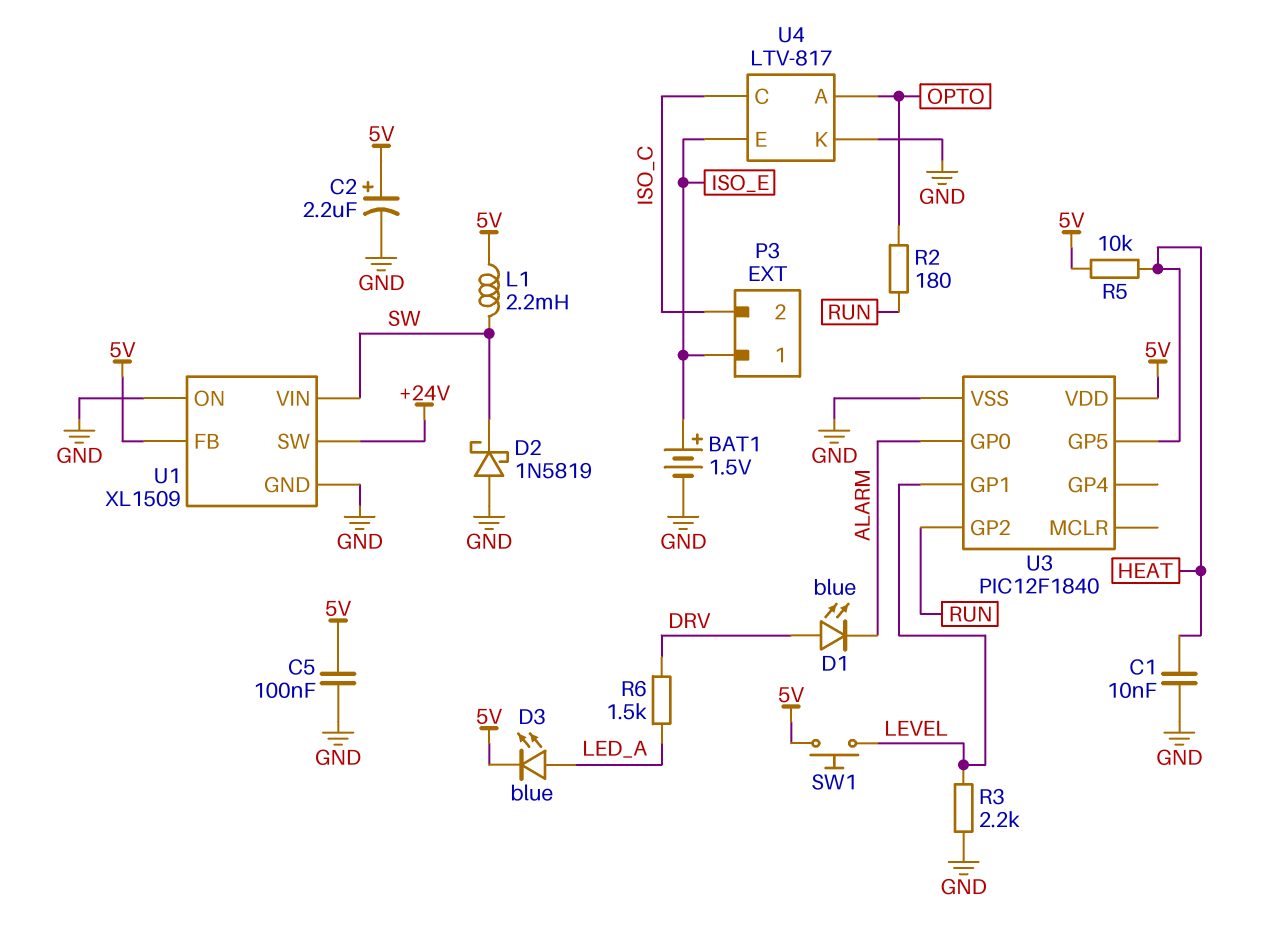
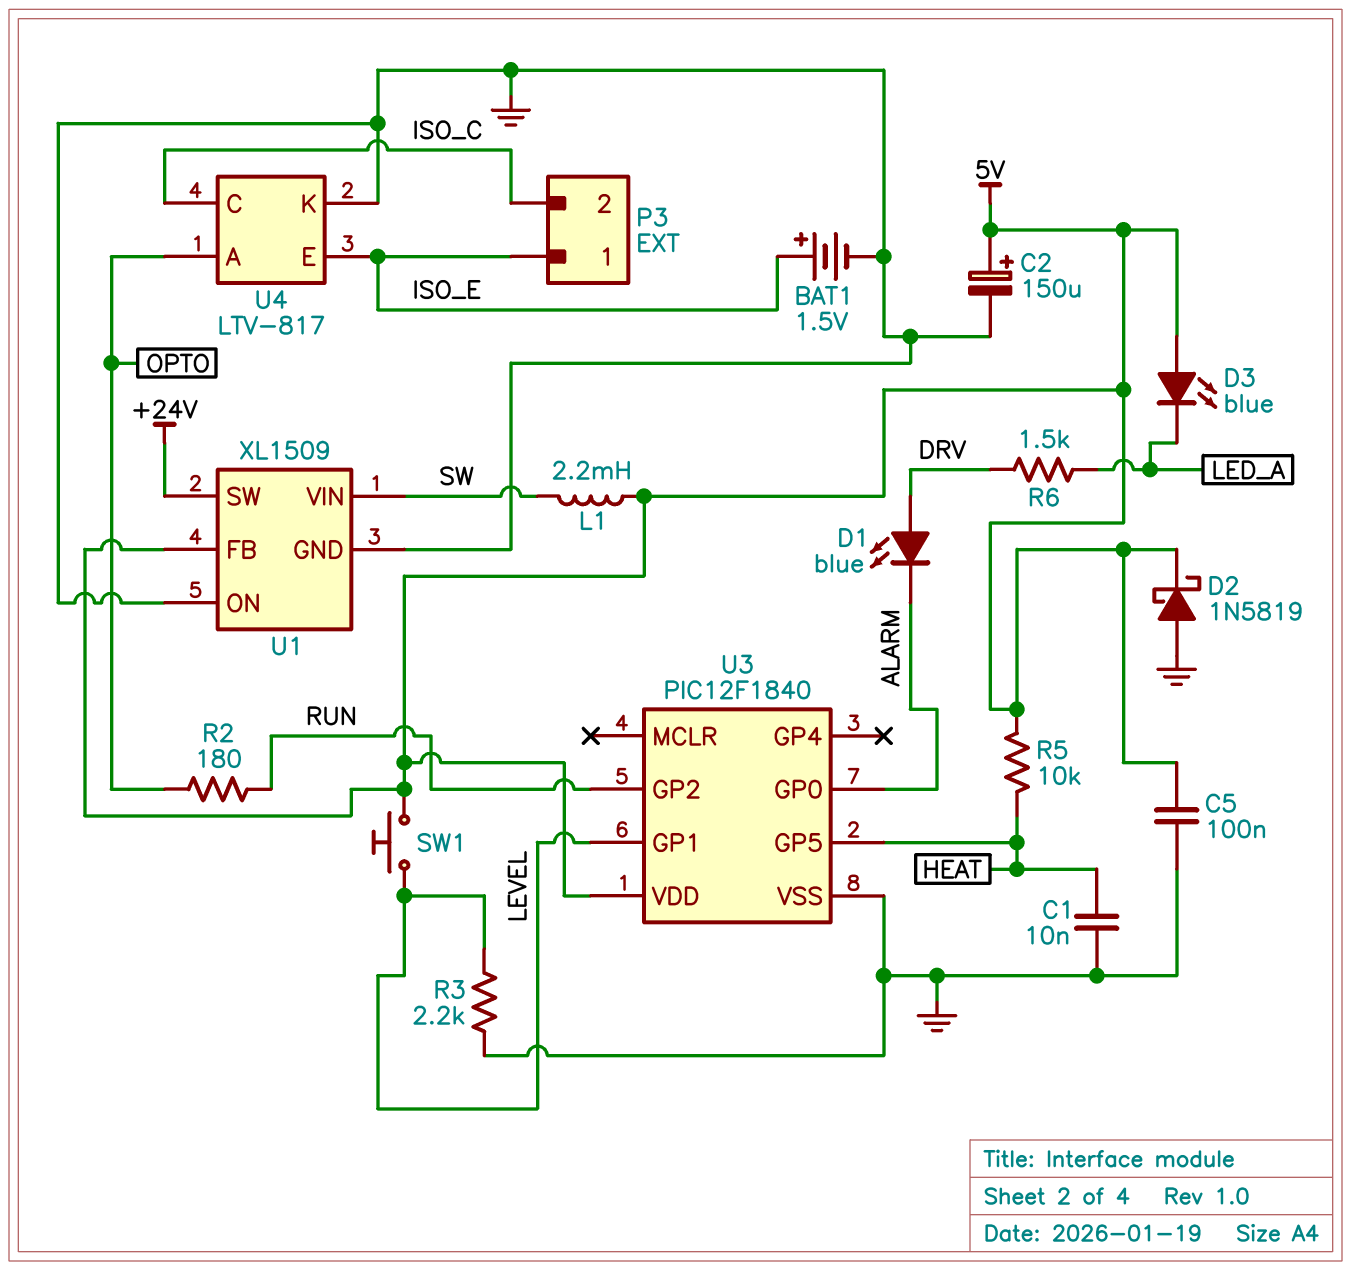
C2: 2.2uF (plus 5V, minus GND) -> 150uF (plus 5V, minus GND)
D2: schottky 1N5819 (A GND, K SW) -> schottky 1N5819 (A GND, K 5V)
D3: LED blue (A LED_A, K 5V) -> LED blue (A 5V, K LED_A)

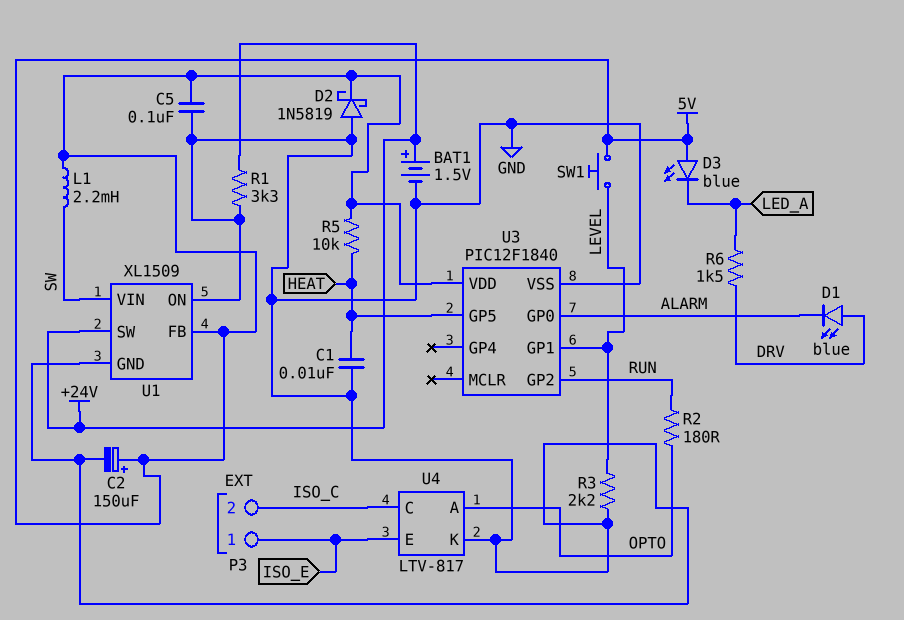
BAT1: 1.5V (plus ISO_E, minus GND) -> 1.5V (plus +24V, minus GND)
R1: none -> 3.3k (+24V, GND)

